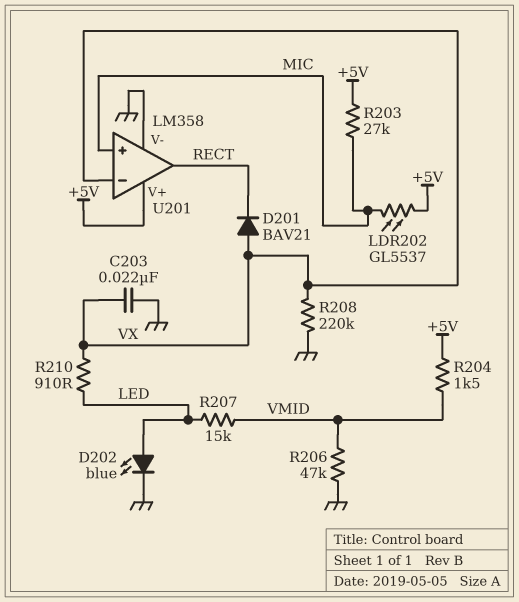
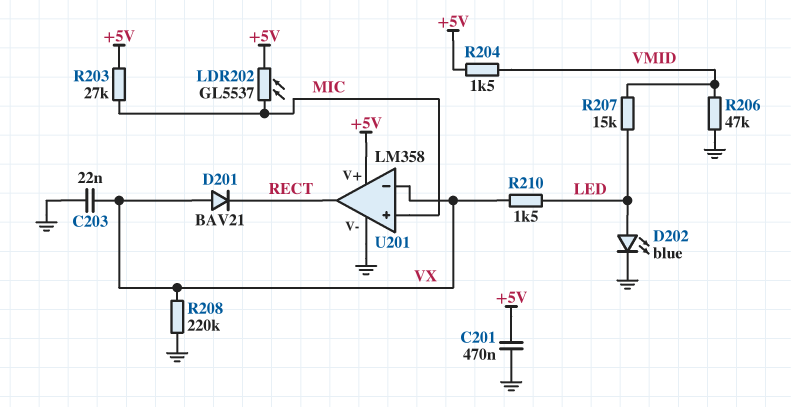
C201: none -> 470nF (+5V, GND)
R210: 910 (LED, VX) -> 1.5k (LED, VX)

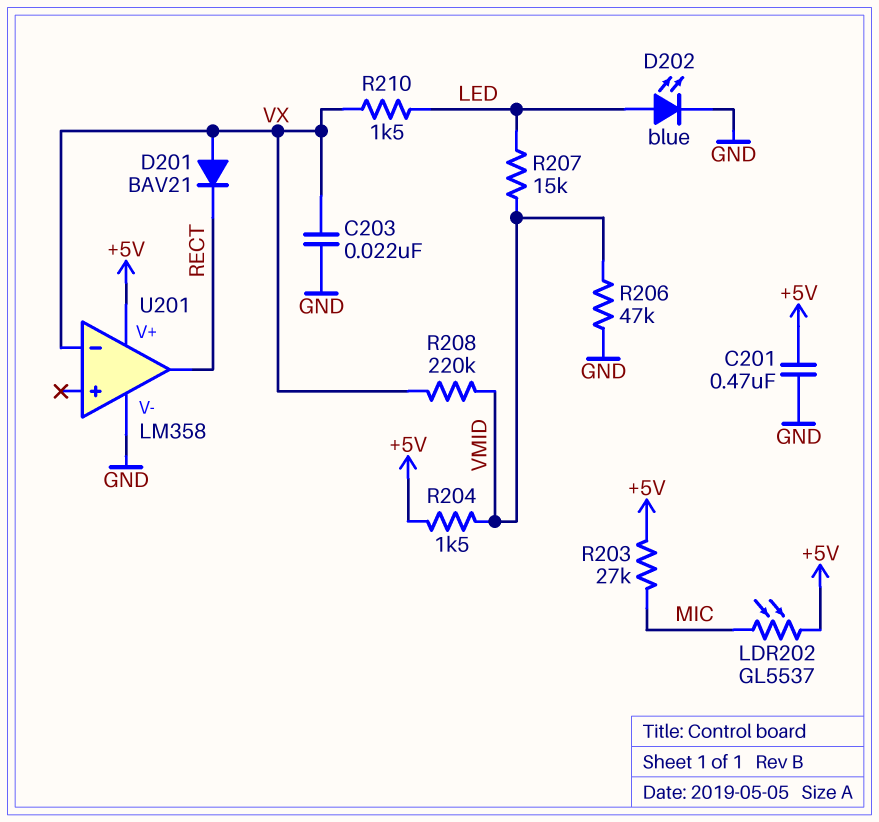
R208: 220k (GND, VX) -> 220k (VMID, VX)
U201 pin in+: MIC -> none

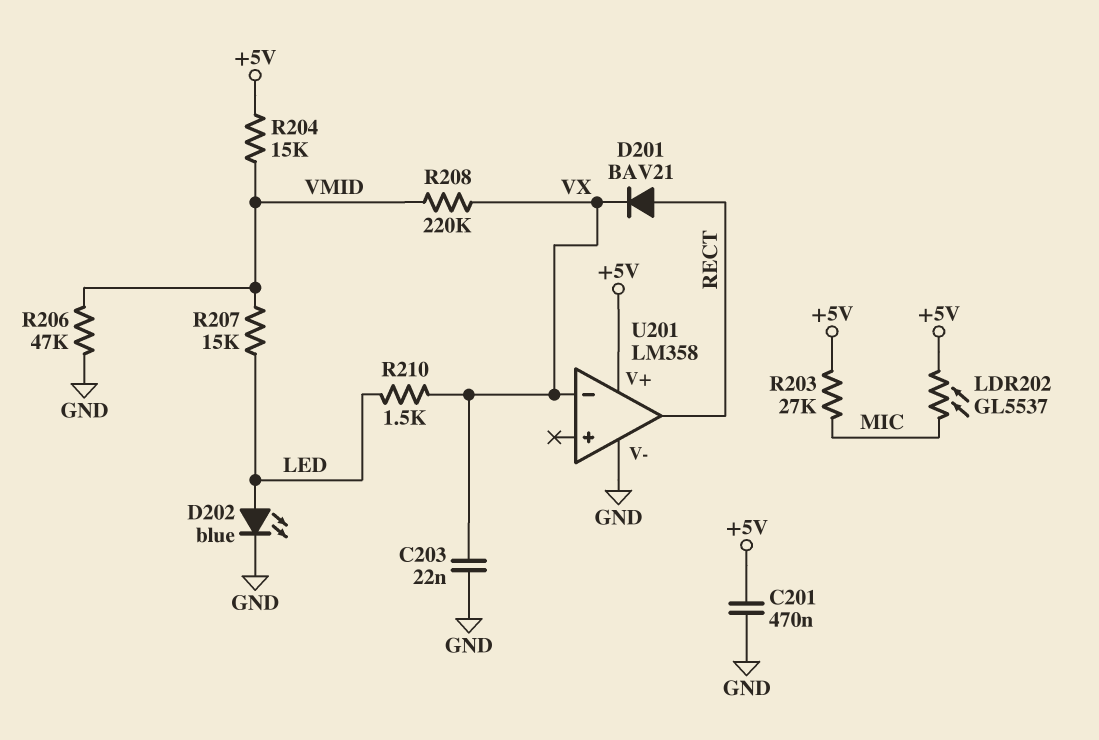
D201: diode BAV21 (A VX, K RECT) -> diode BAV21 (A RECT, K VX)
R204: 1.5k (+5V, VMID) -> 15k (+5V, VMID)

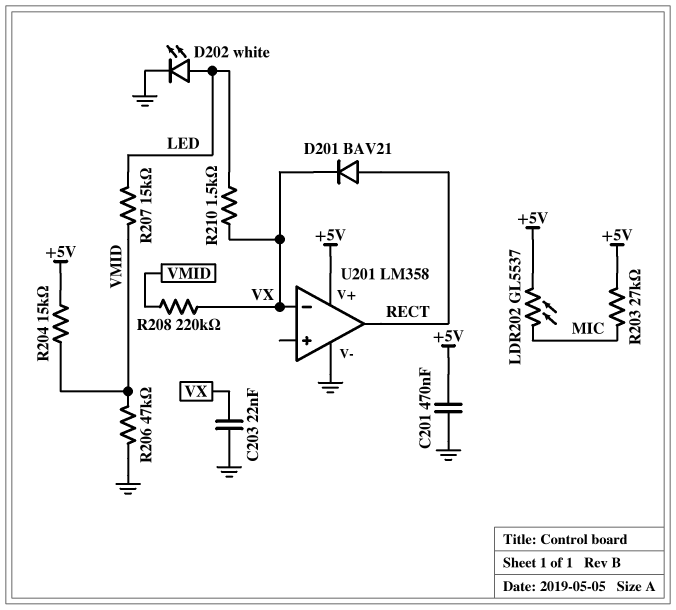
D202: LED blue (A LED, K GND) -> LED white (A LED, K GND)

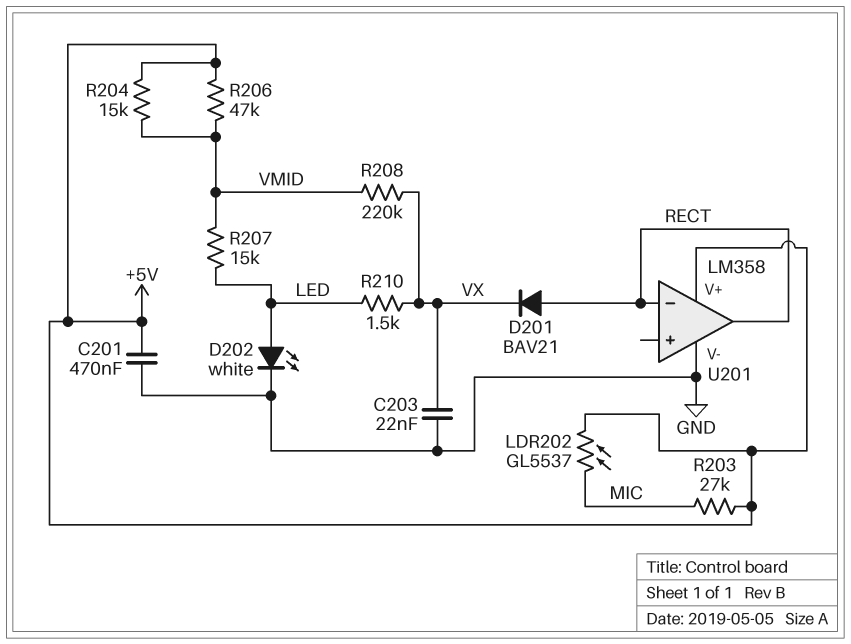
R206: 47k (GND, VMID) -> 47k (+5V, VMID)
U201 pin in-: VX -> RECT

